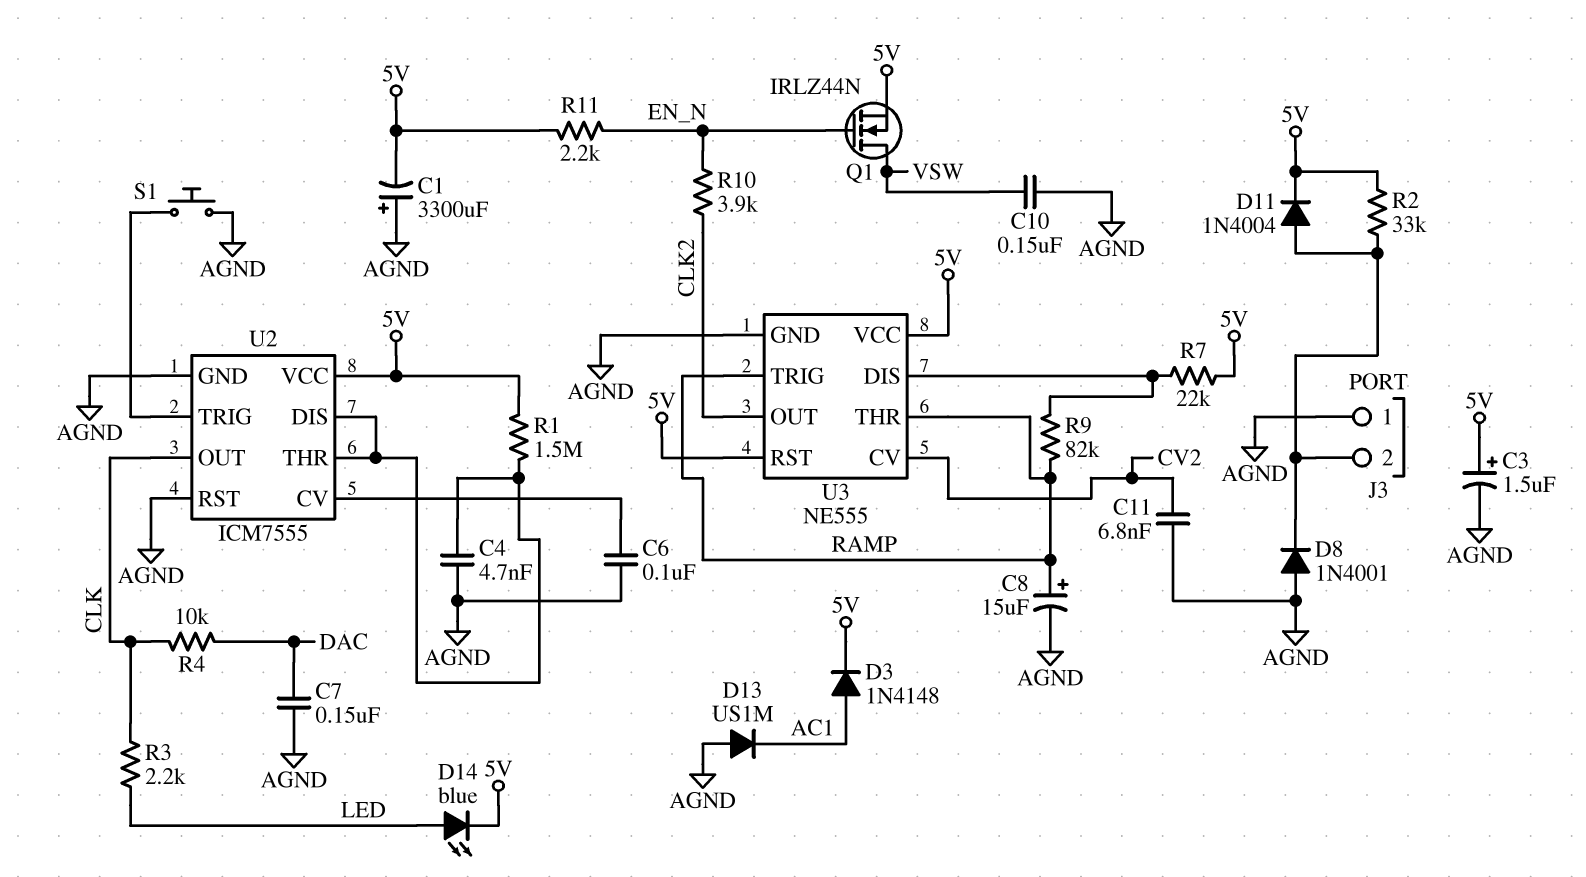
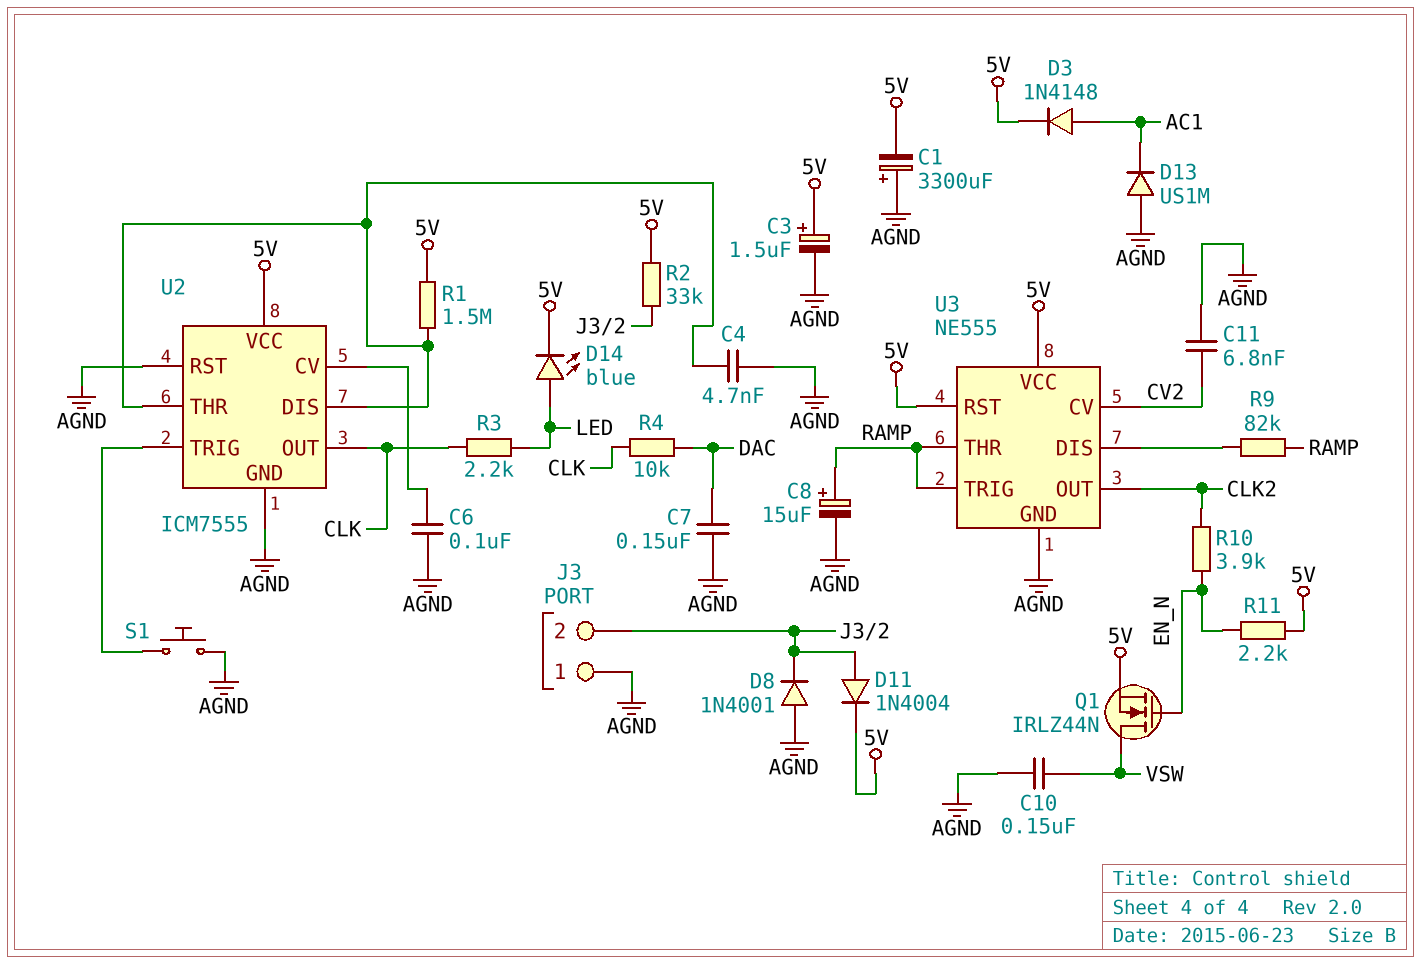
R7: 22k (5V, U3/DIS) -> none

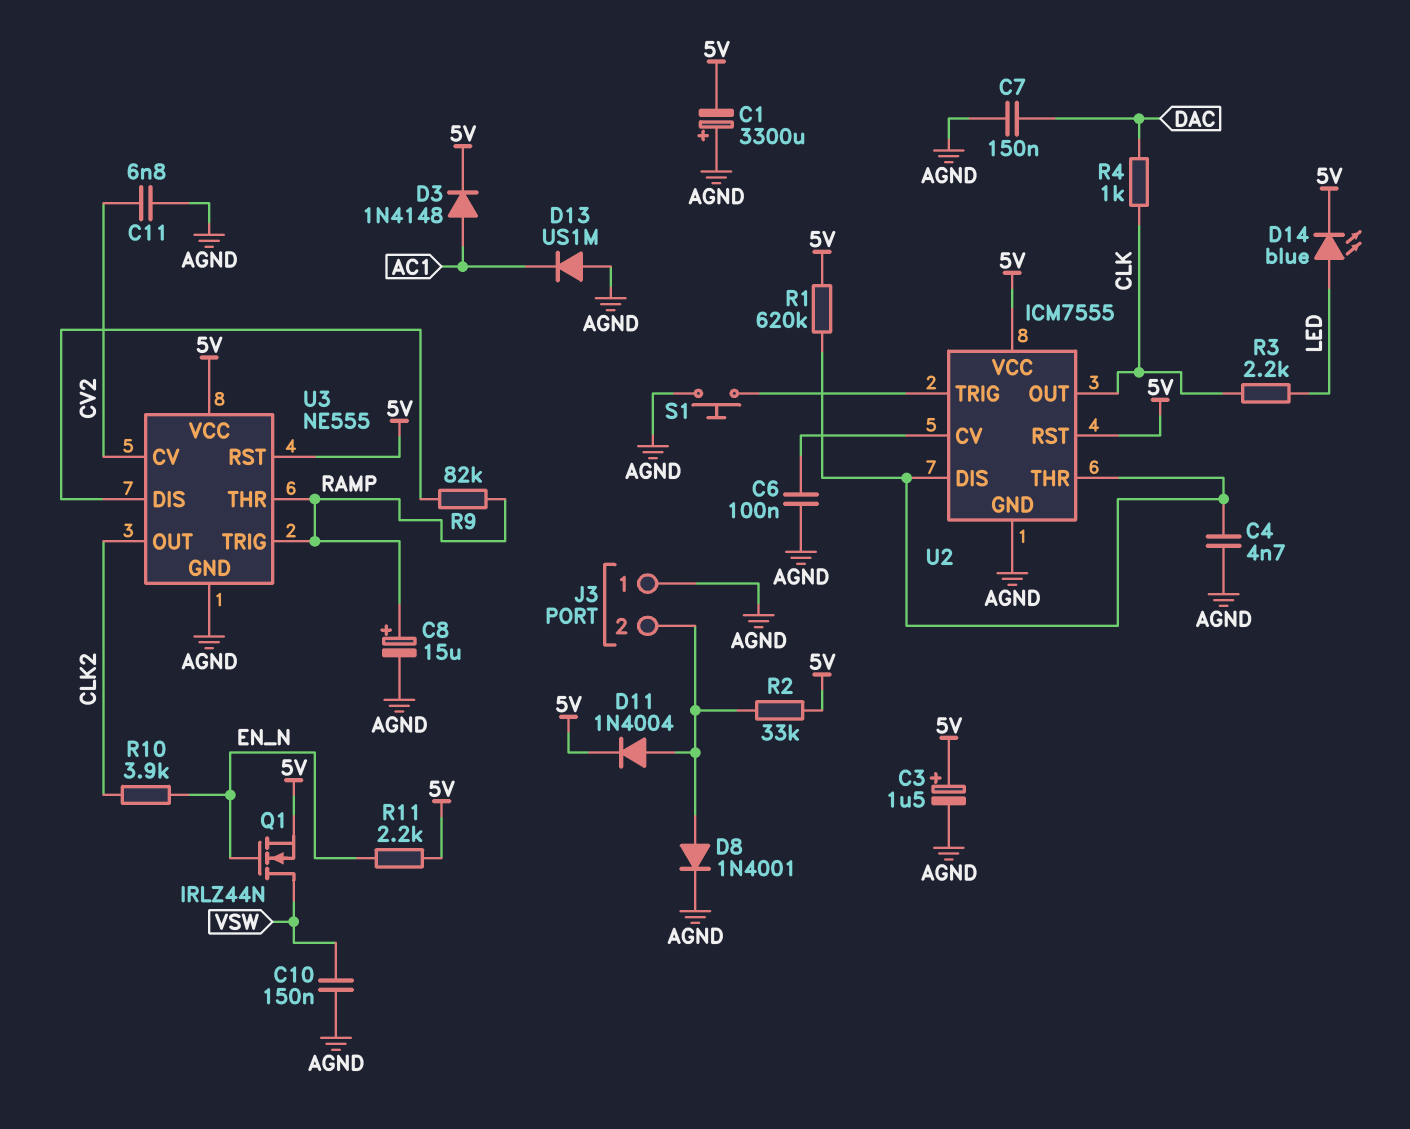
D8: diode 1N4001 (A AGND, K J3/2) -> diode 1N4001 (A J3/2, K AGND)
R1: 1.5M (5V, U2/DIS) -> 620k (5V, U2/DIS)
R4: 10k (CLK, DAC) -> 1k (CLK, DAC)
U2 pin RST: AGND -> 5V

